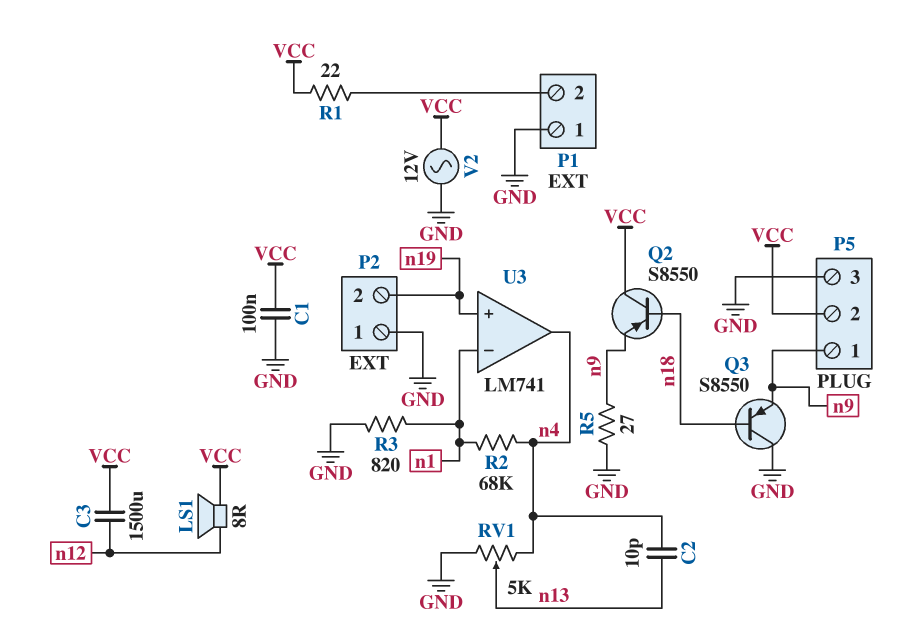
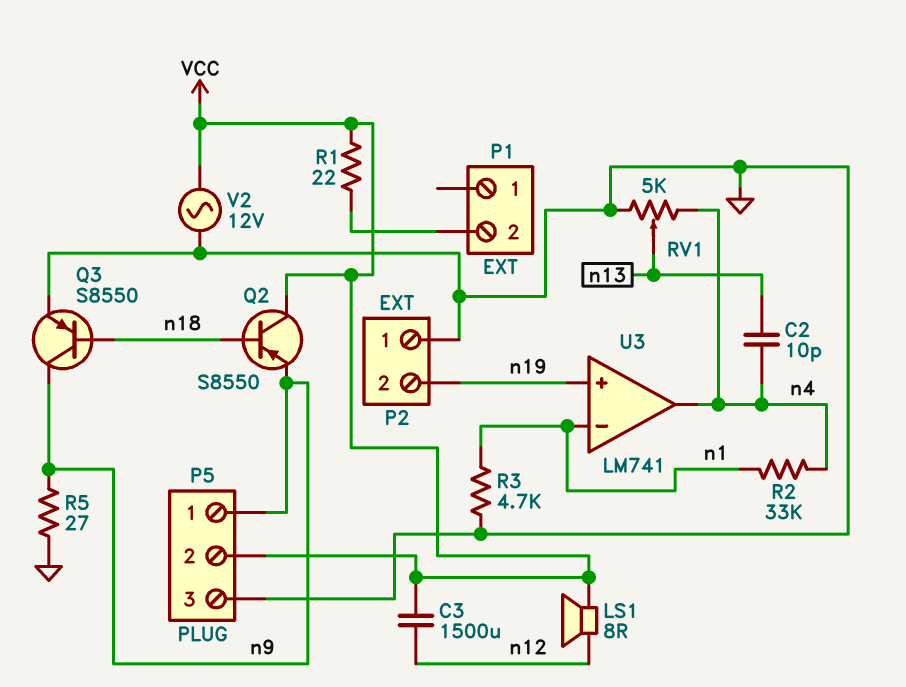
C1: 100nF (GND, VCC) -> none
P1 pin 1: GND -> none
Q3: PNP S8550 (B n18, C GND, E n9) -> PNP S8550 (B n18, C n9, E GND)
R2: 68k (n1, n4) -> 33k (n1, n4)
R3: 820 (GND, n1) -> 4.7k (GND, n1)

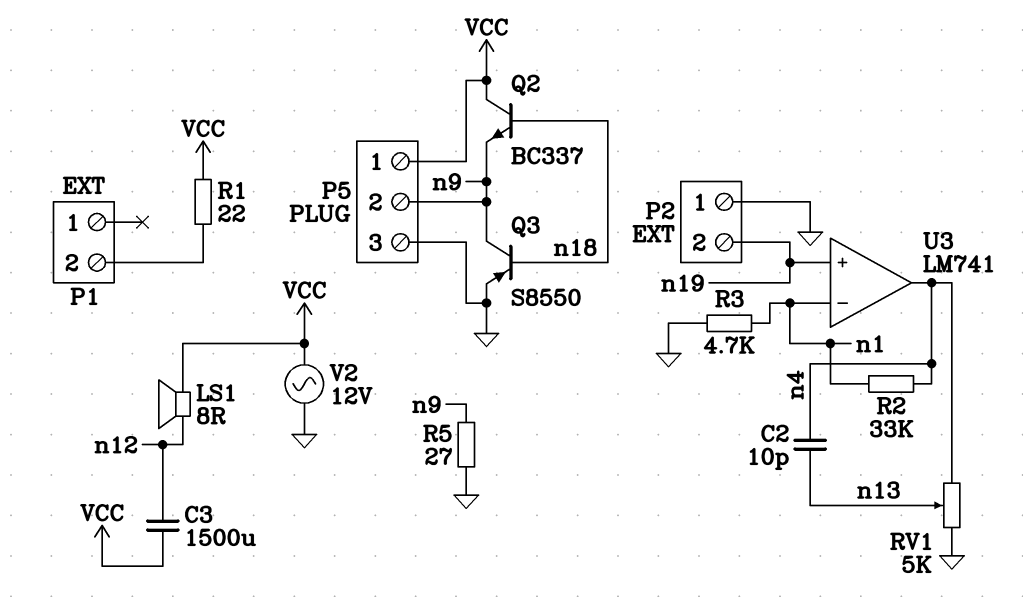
P5 pin 1: n9 -> VCC
P5 pin 2: VCC -> n9
Q2: PNP S8550 (B n18, C VCC, E n9) -> NPN BC337 (B n18, C VCC, E n9)

